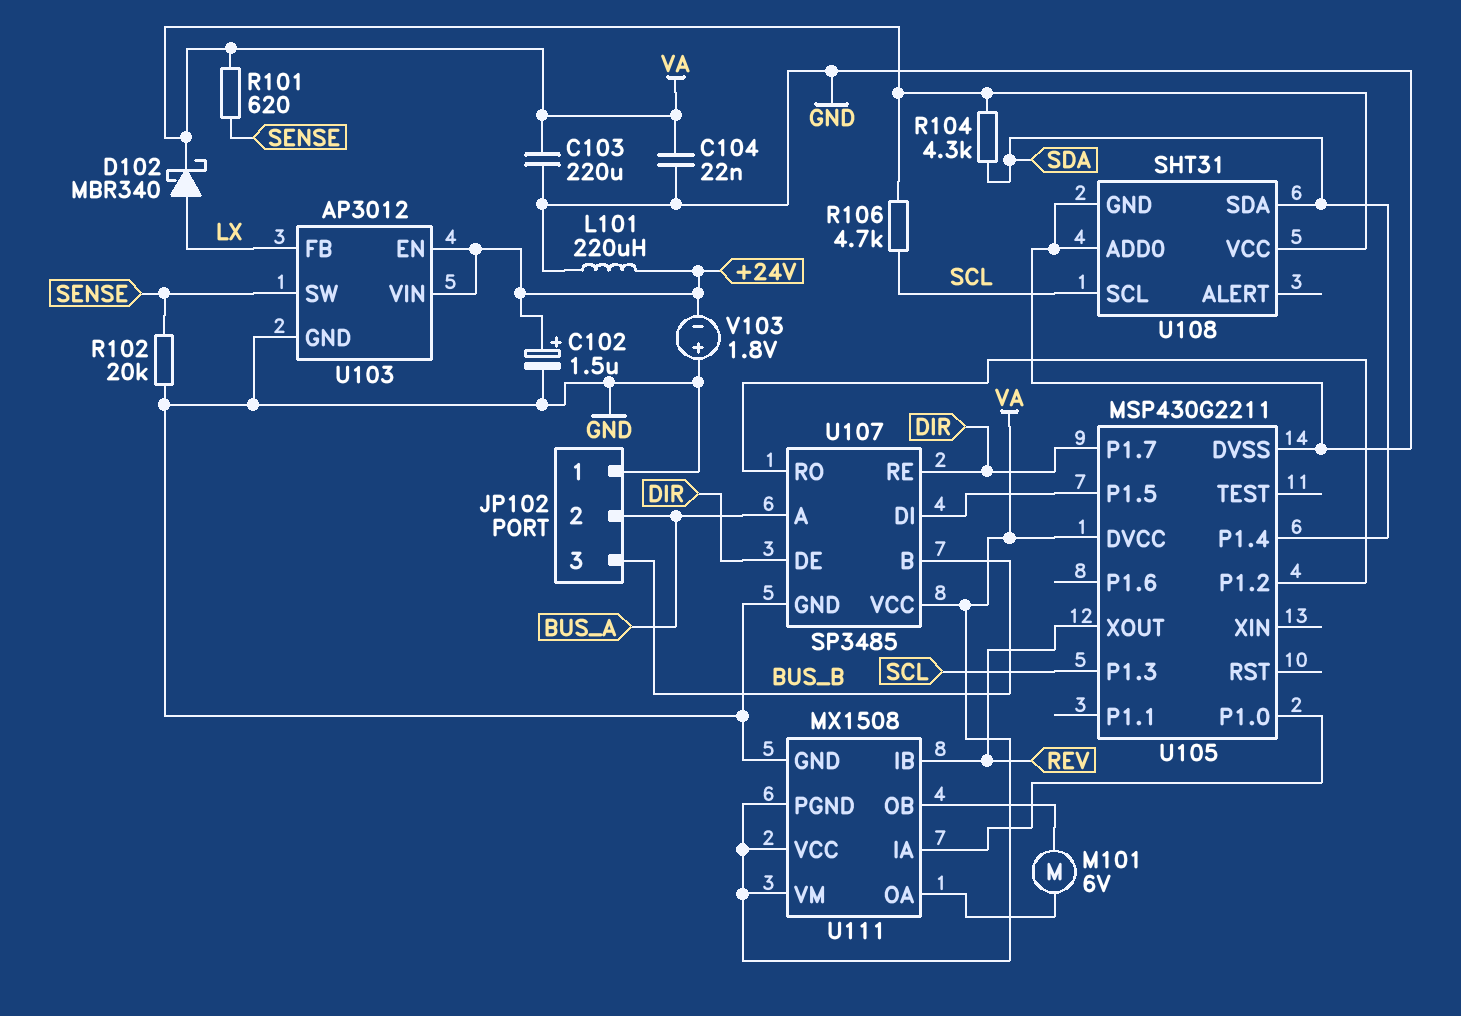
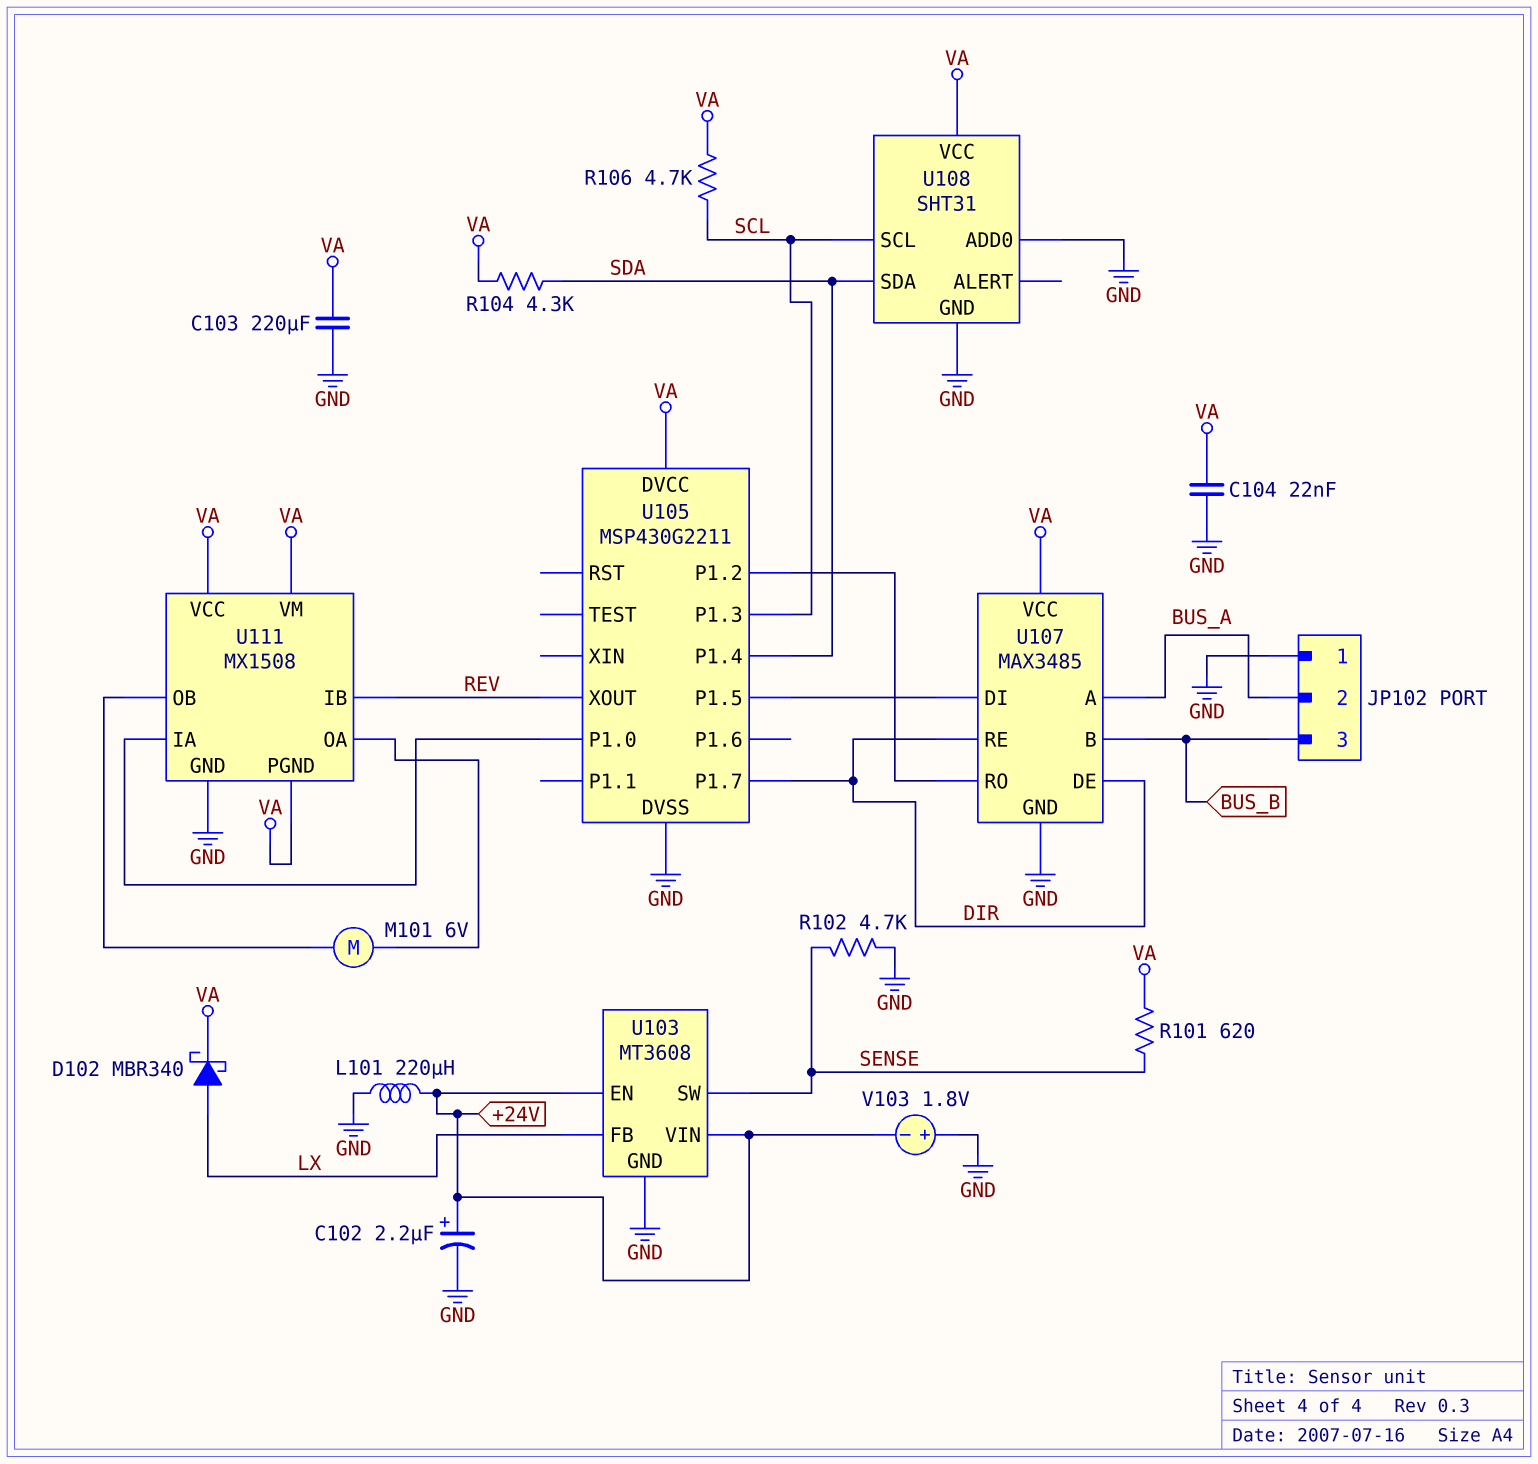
C102: 1.5uF (plus +24V, minus GND) -> 2.2uF (plus +24V, minus GND)
R102: 20k (GND, SENSE) -> 4.7k (GND, SENSE)
U103: AP3012 -> MT3608
U107: SP3485 -> MAX3485

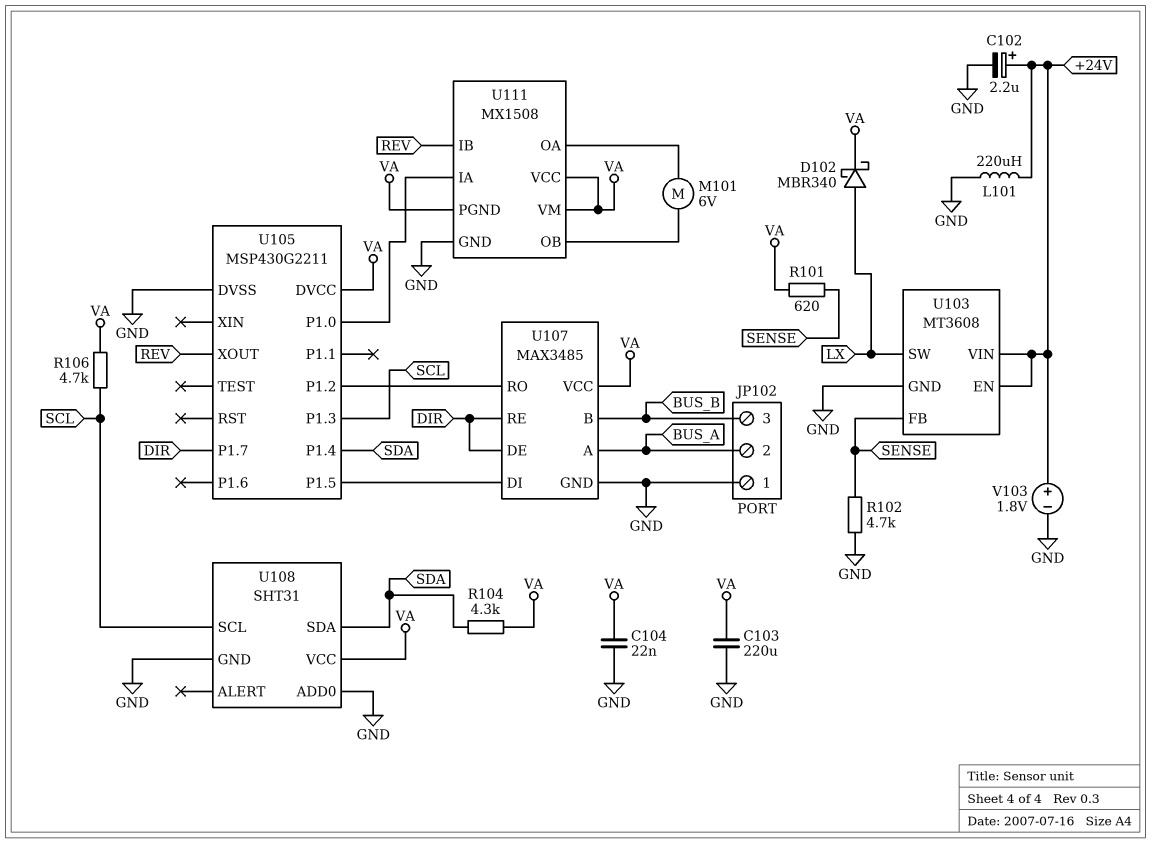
U103 pin FB: LX -> SENSE
U103 pin SW: SENSE -> LX
V103: 1.8V (plus GND, minus +24V) -> 1.8V (plus +24V, minus GND)

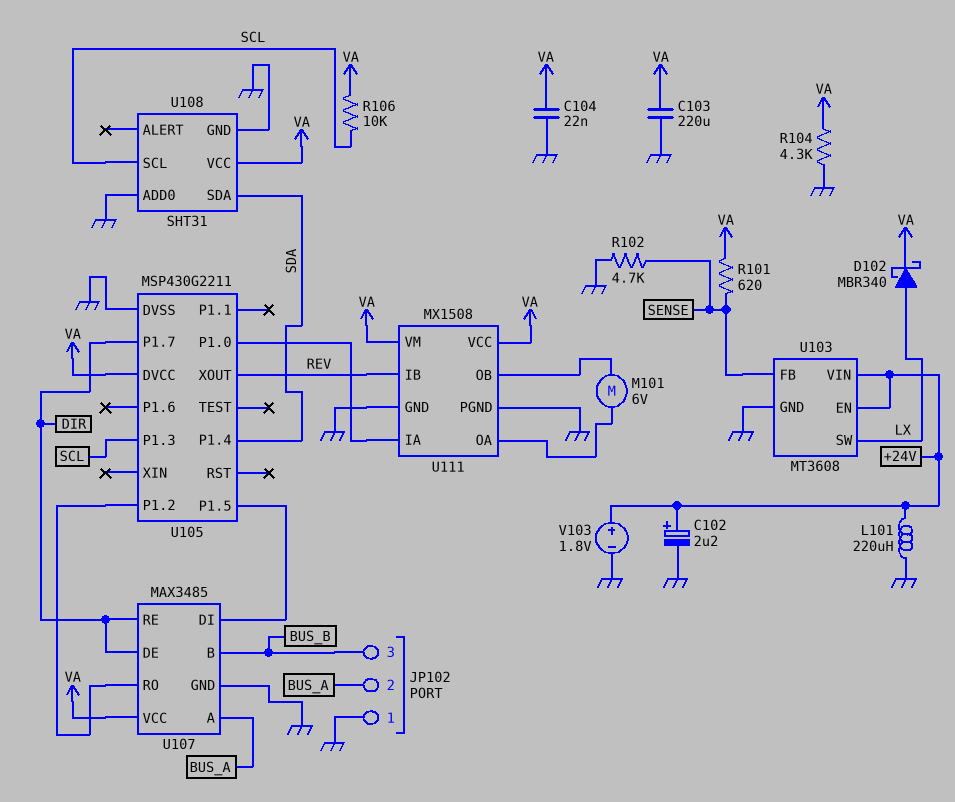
R104: 4.3k (SDA, VA) -> 4.3k (GND, VA)
R106: 4.7k (SCL, VA) -> 10k (SCL, VA)
U111 pin PGND: VA -> GND

